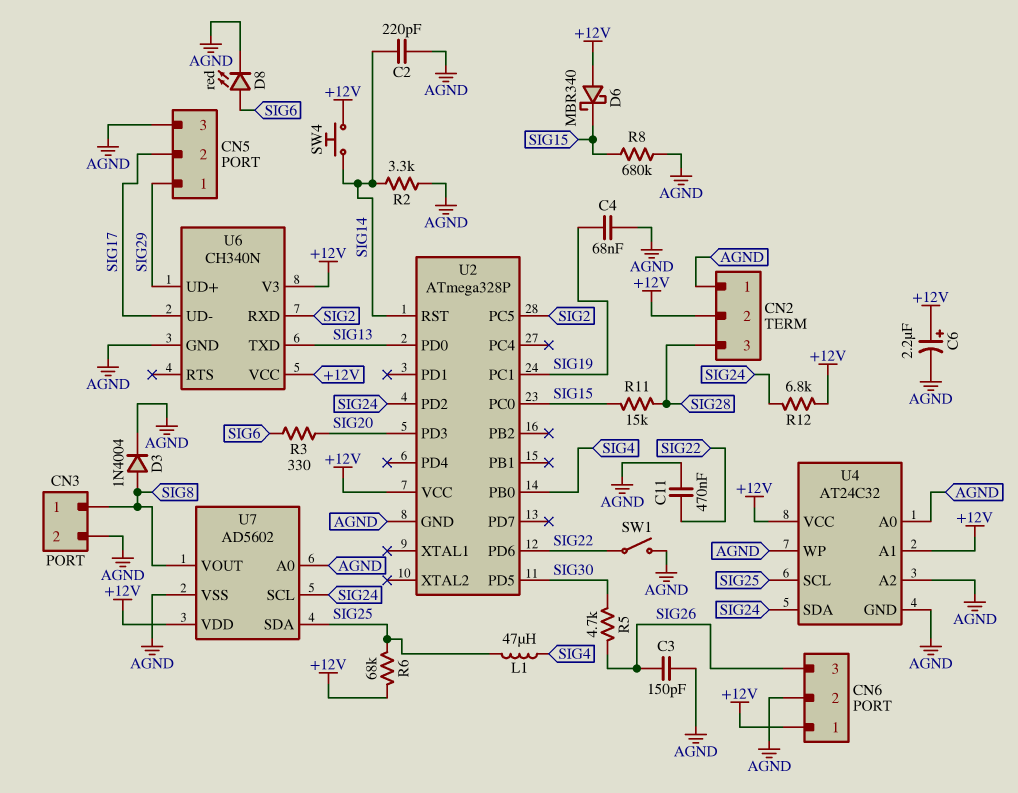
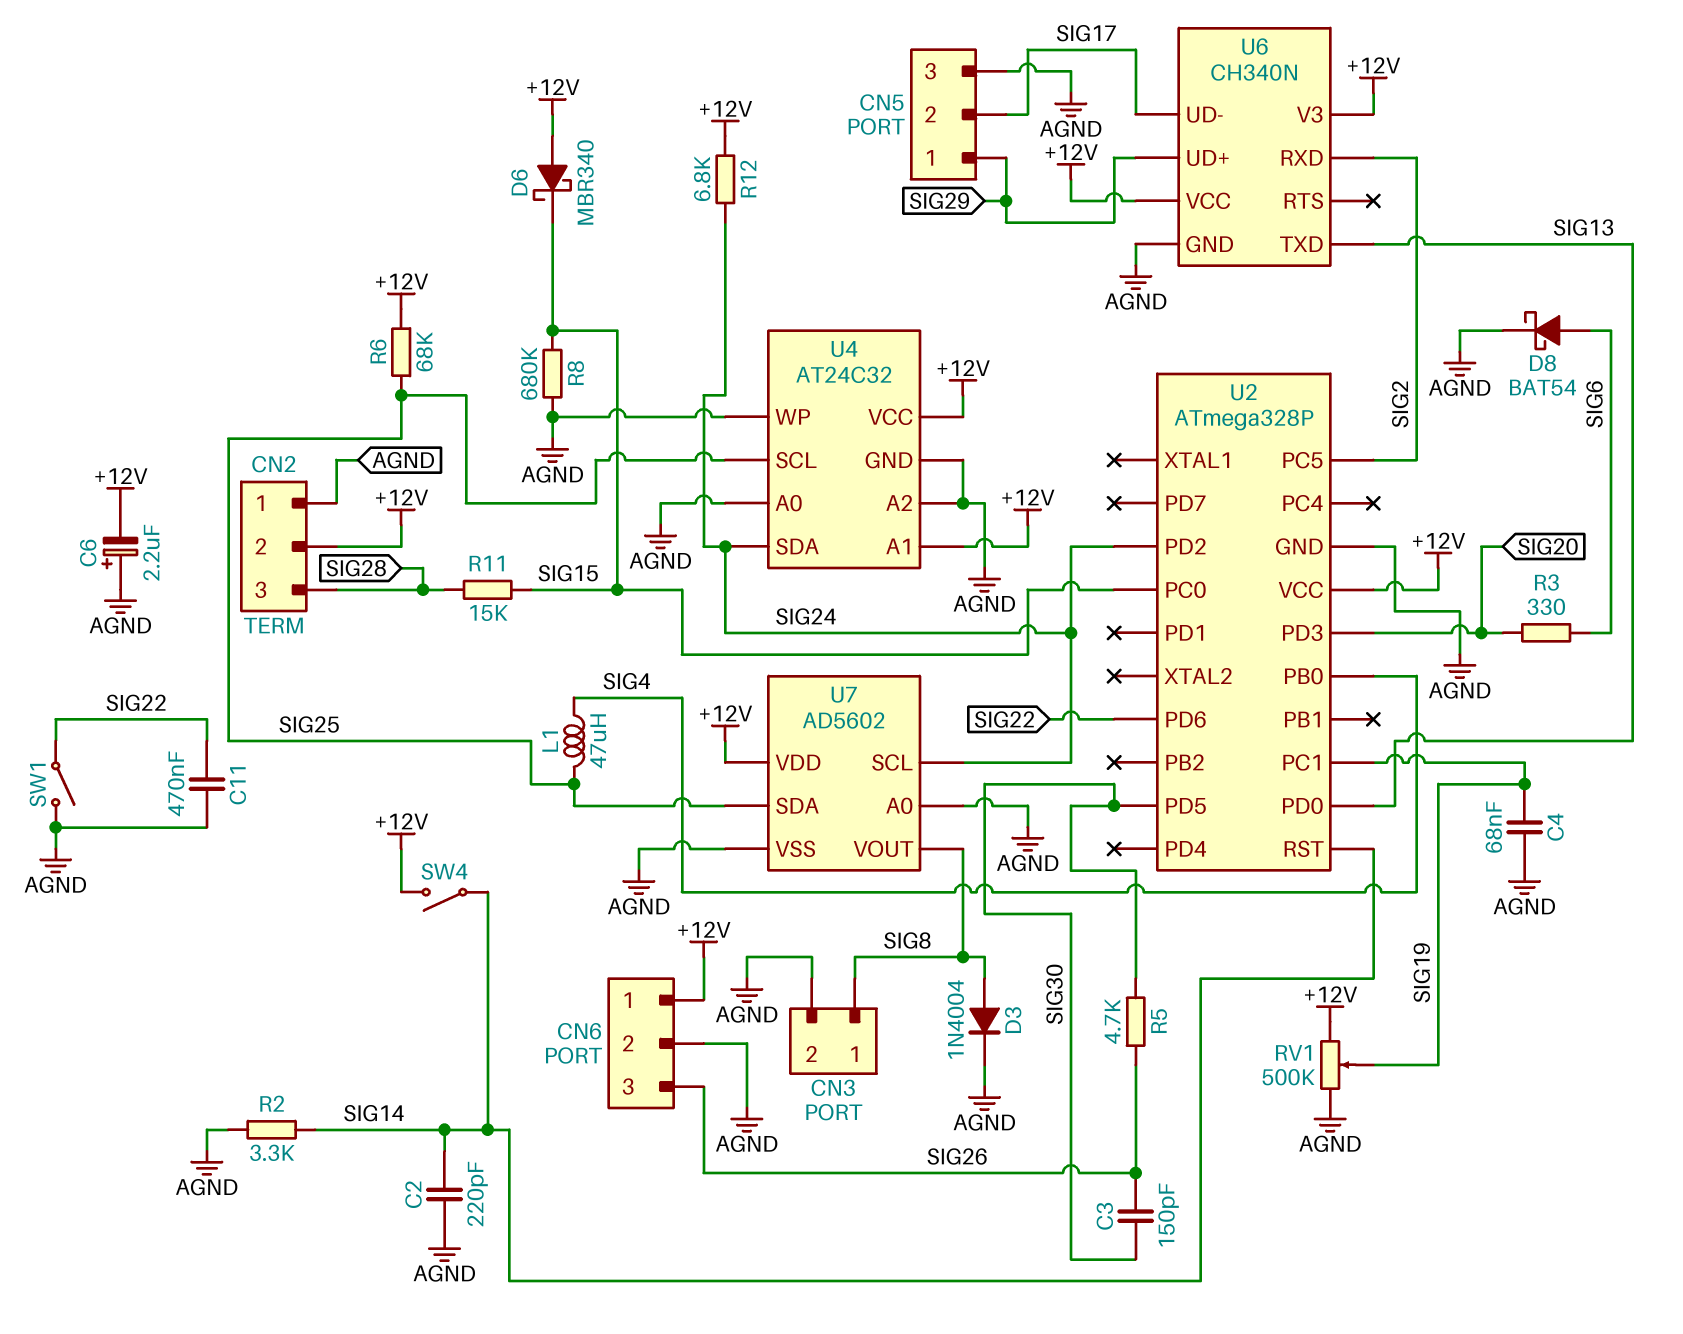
C3: 150pF (AGND, SIG26) -> 150pF (SIG26, SIG30)
C6: 2.2uF (plus +12V, minus AGND) -> 2.2uF (plus AGND, minus +12V)
D8: LED red (A SIG6, K AGND) -> schottky BAT54 (A SIG6, K AGND)
RV1: none -> 500k (+12V, AGND, wiper SIG19)
SW4: button (+12V, SIG14) -> switch (+12V, SIG14)

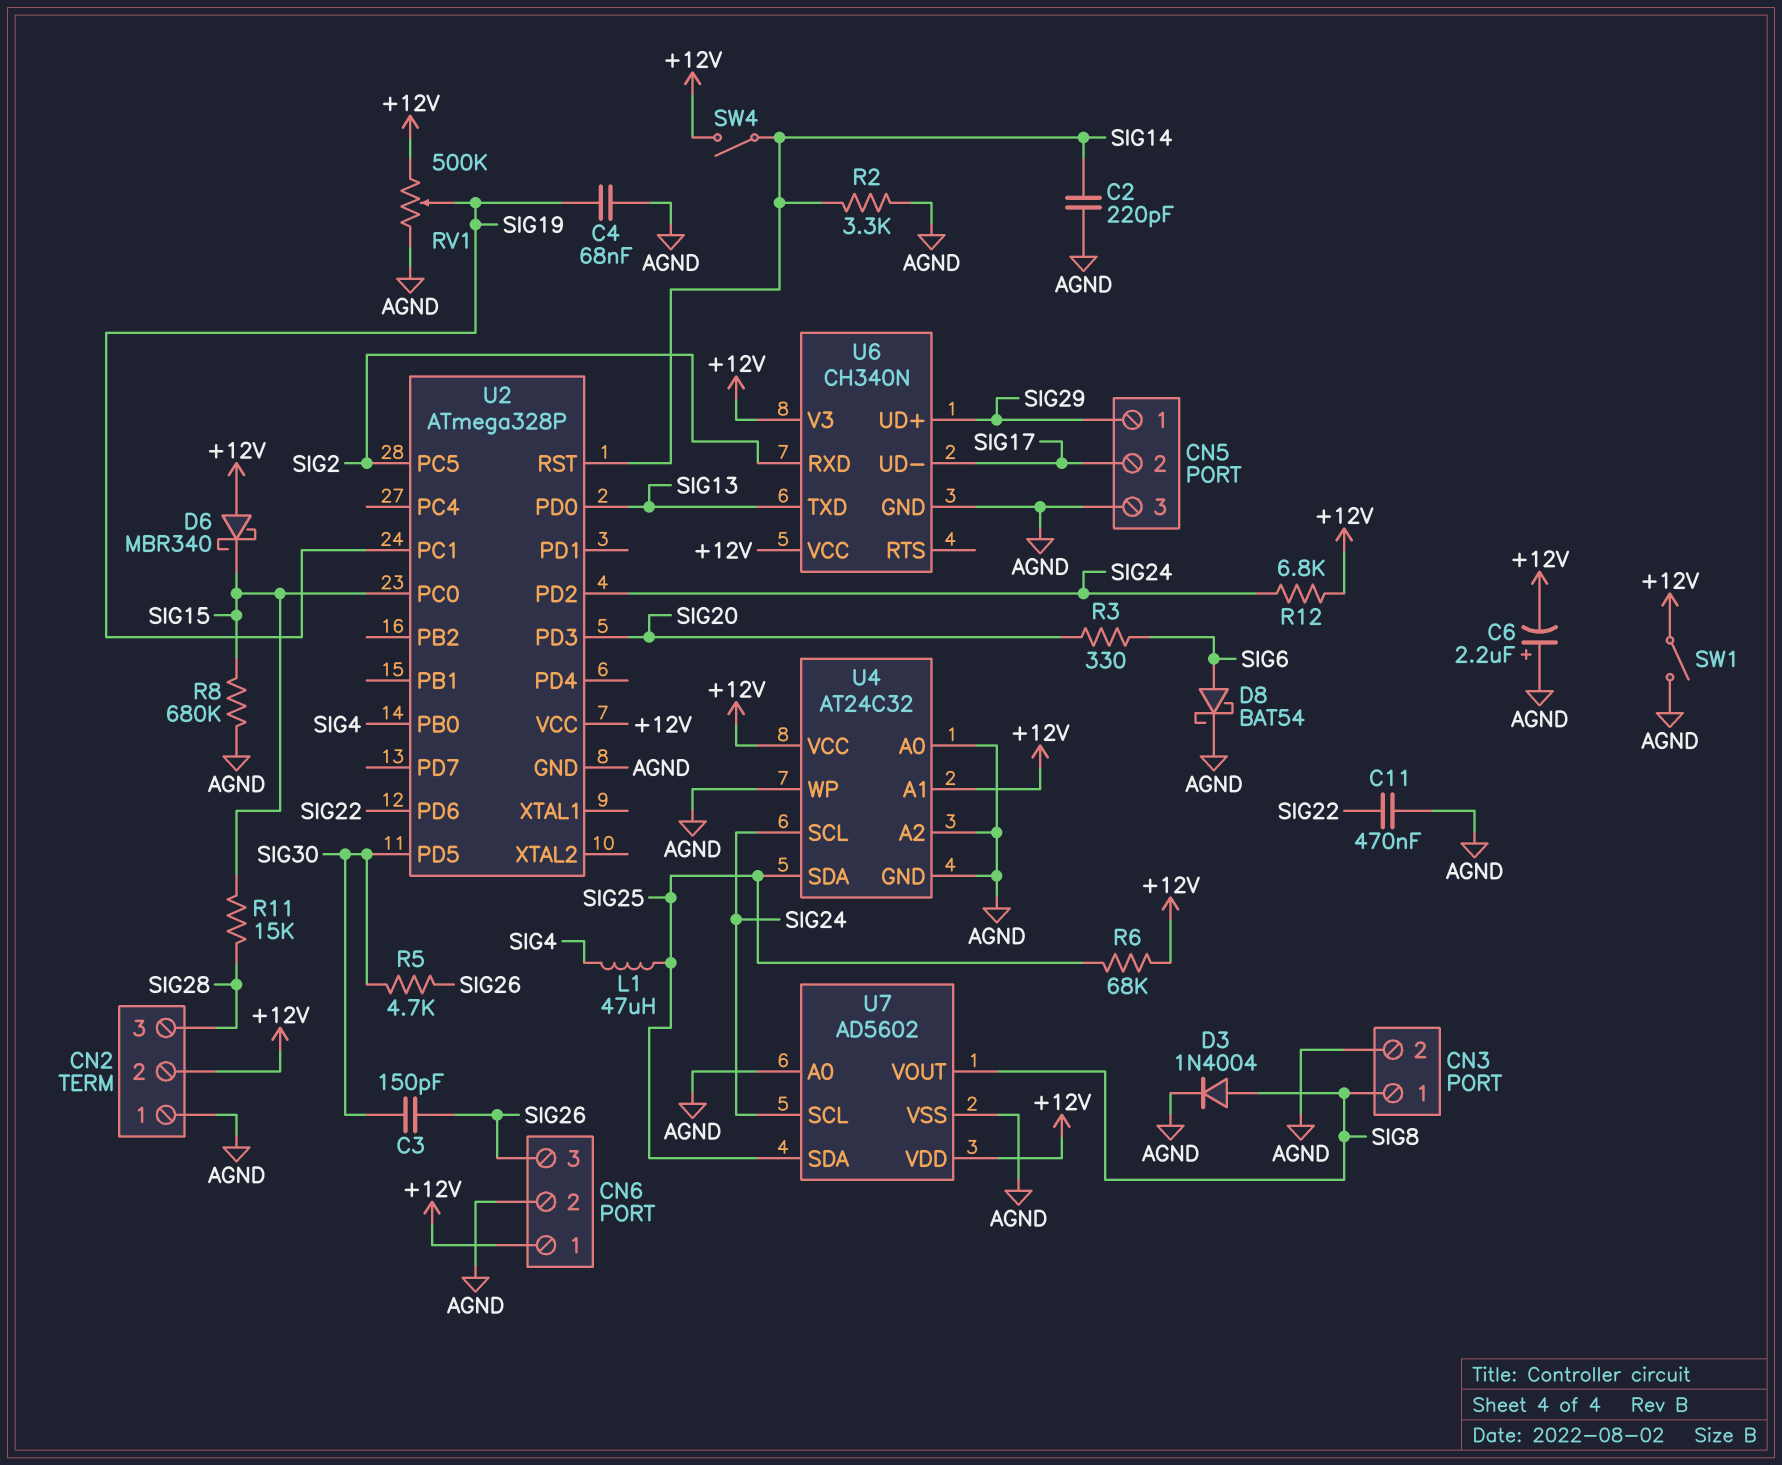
SW1: switch (AGND, SIG22) -> switch (+12V, AGND)
U4 pin SCL: SIG25 -> SIG24
U4 pin SDA: SIG24 -> SIG25

